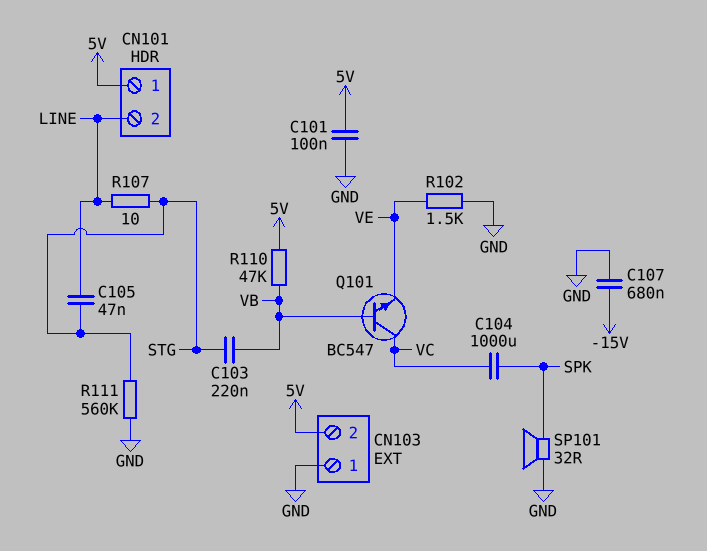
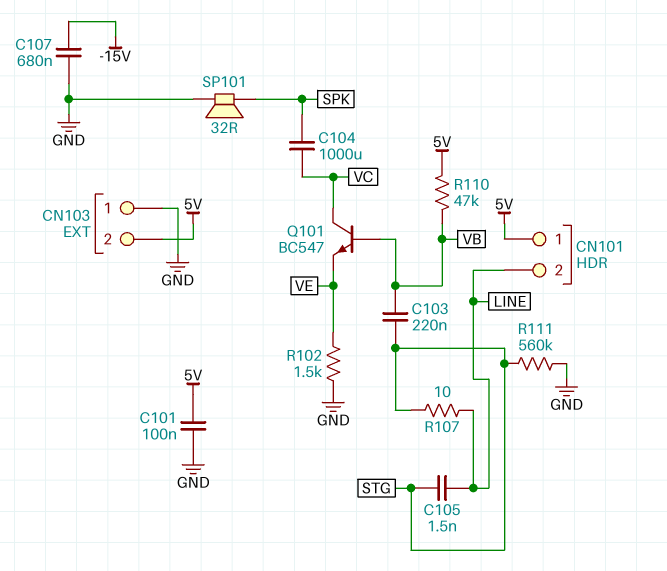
C105: 47nF (LINE, STG) -> 1.5nF (LINE, STG)

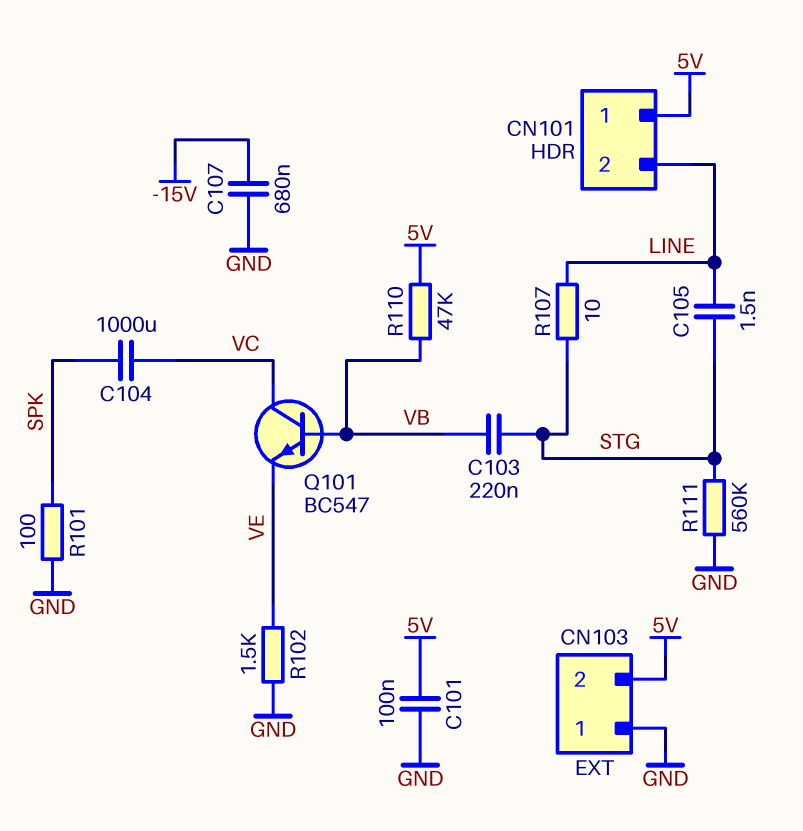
R101: none -> 100 (GND, SPK)
SP101: speaker 32R (GND, SPK) -> none

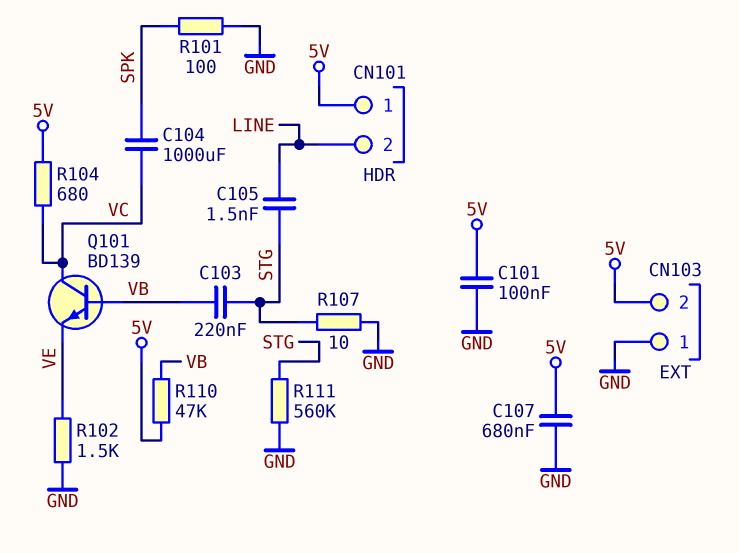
C107: 680nF (-15V, GND) -> 680nF (5V, GND)
Q101: NPN BC547 (B VB, C VC, E VE) -> NPN BD139 (B VB, C VC, E VE)
R104: none -> 680 (5V, VC)
R107: 10 (LINE, STG) -> 10 (GND, STG)

